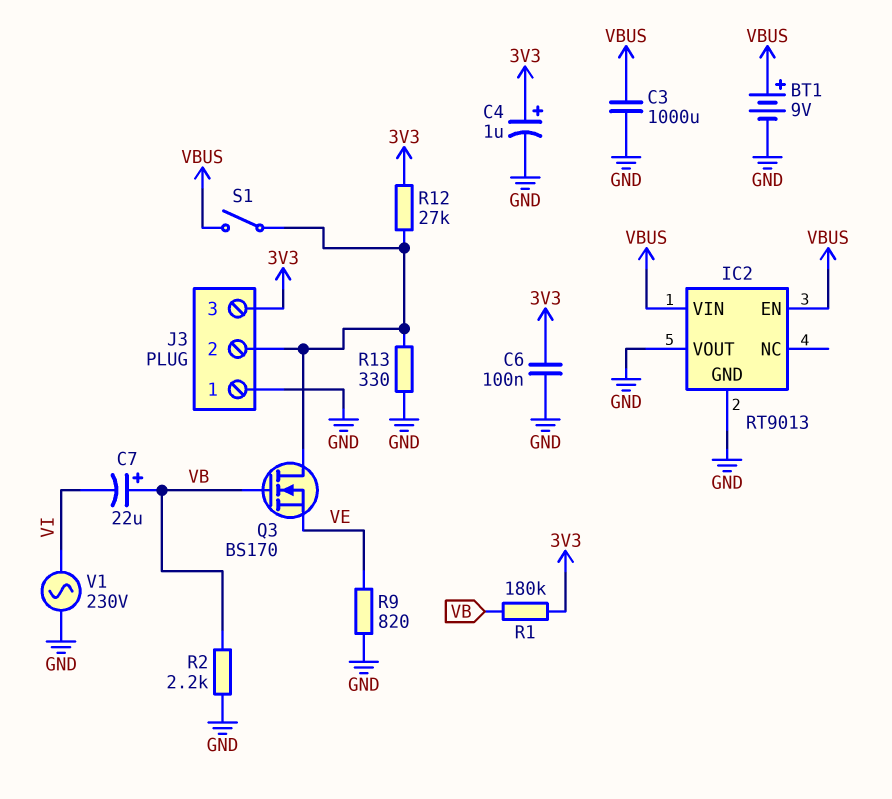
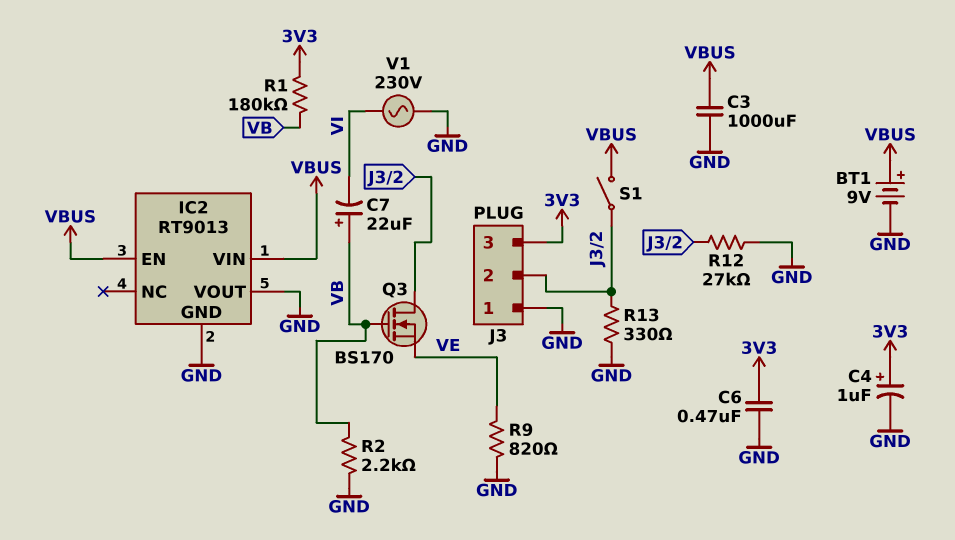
C6: 100nF (3V3, GND) -> 470nF (3V3, GND)
R12: 27k (3V3, J3/2) -> 27k (GND, J3/2)

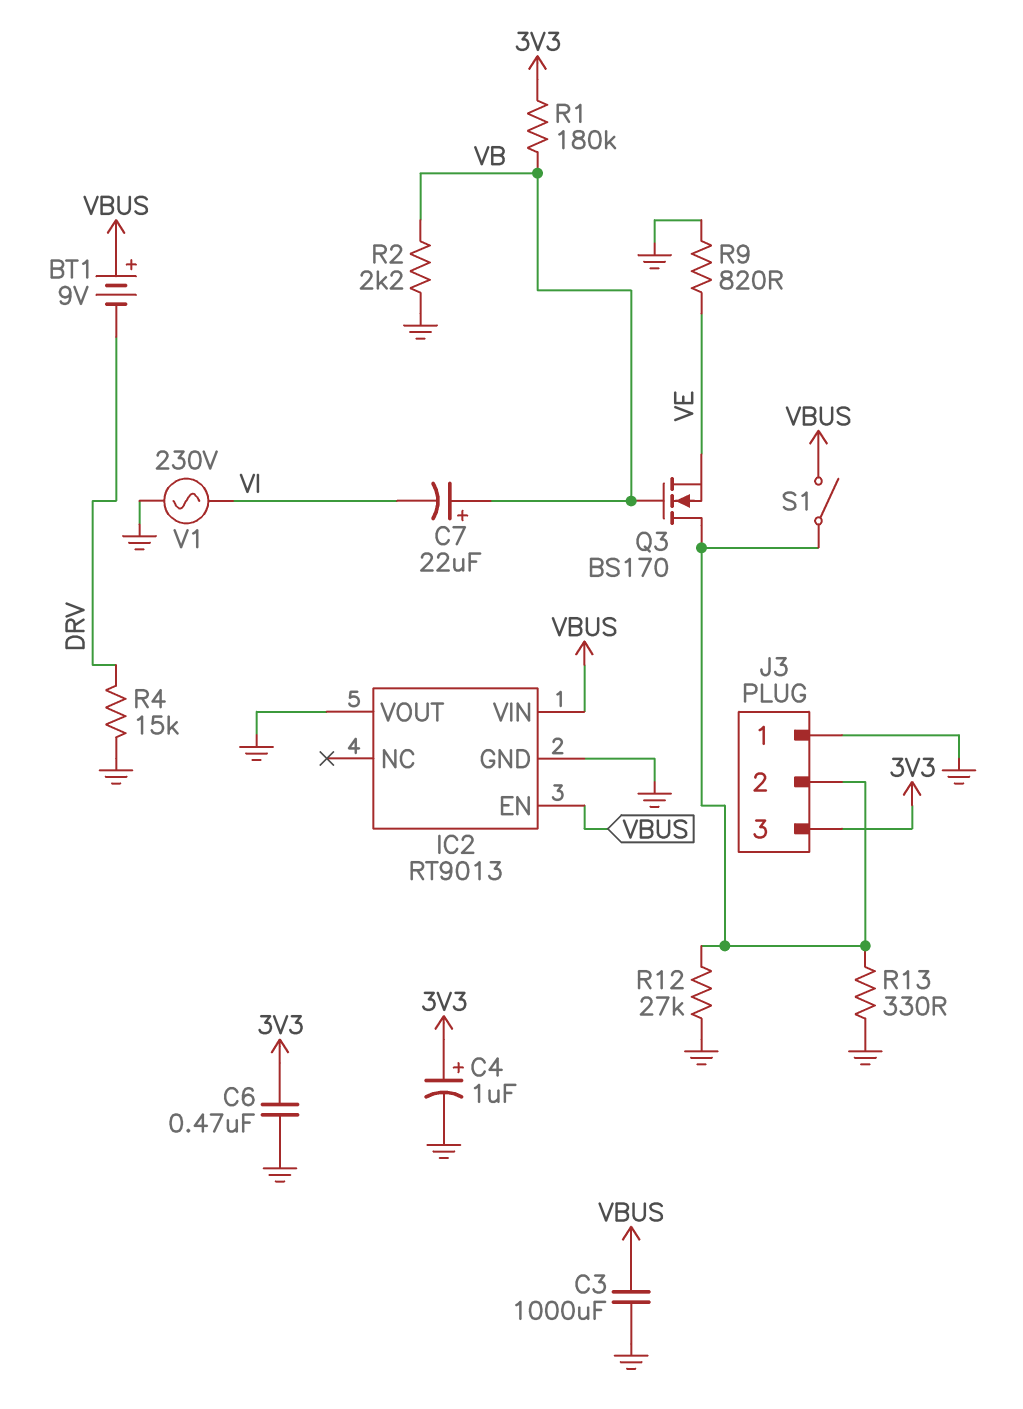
BT1: 9V (plus VBUS, minus GND) -> 9V (plus VBUS, minus DRV)
R4: none -> 15k (DRV, GND)

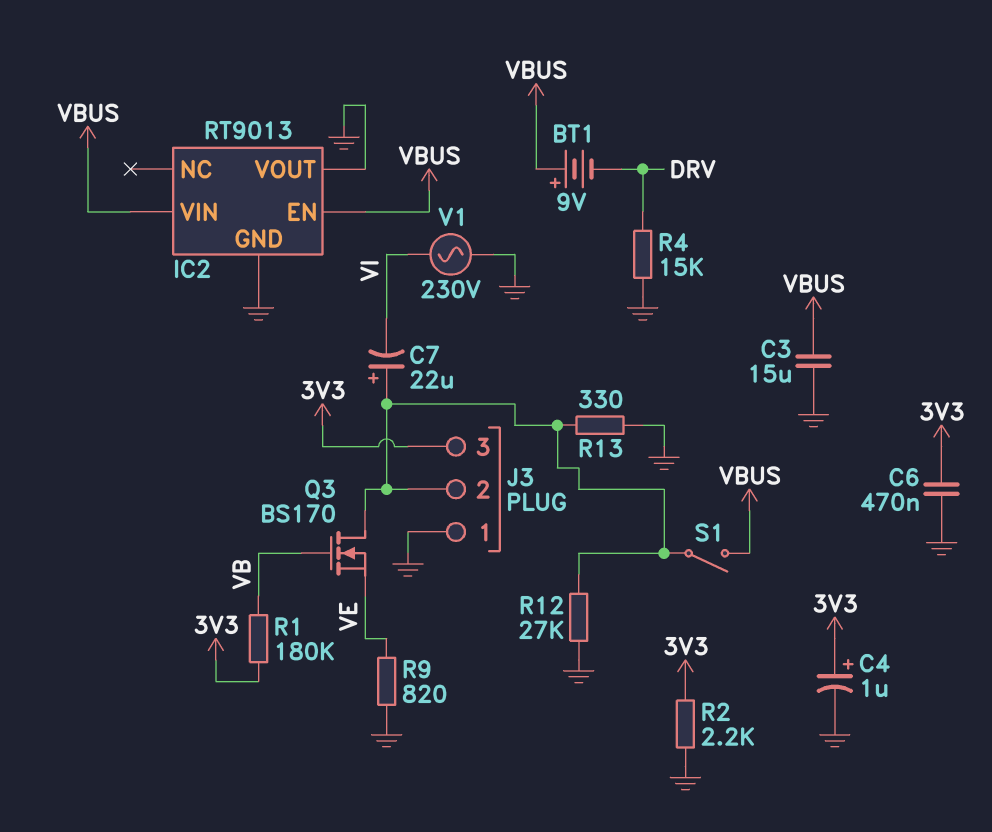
C3: 1000uF (GND, VBUS) -> 15uF (GND, VBUS)
C7: 22uF (plus VB, minus VI) -> 22uF (plus J3/2, minus VI)
R2: 2.2k (GND, VB) -> 2.2k (3V3, GND)

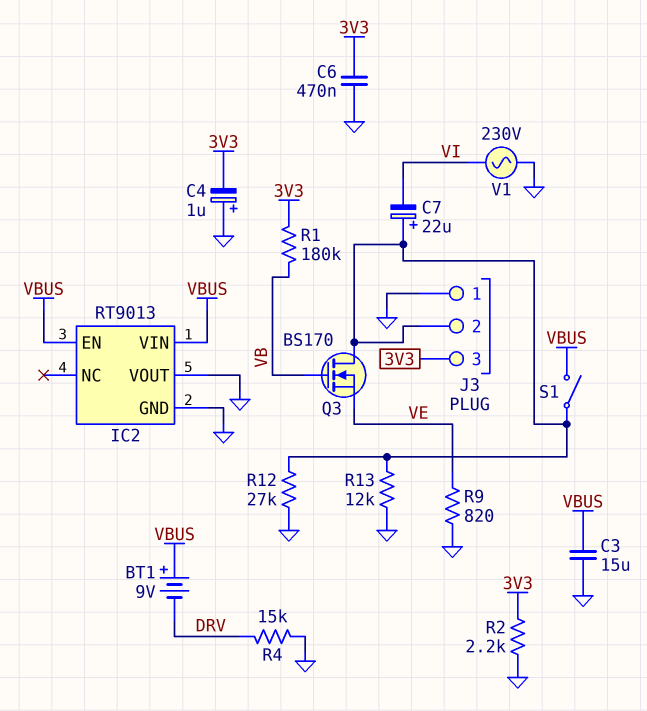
C4: 1uF (plus 3V3, minus GND) -> 1uF (plus GND, minus 3V3)
R13: 330 (GND, J3/2) -> 12k (GND, J3/2)

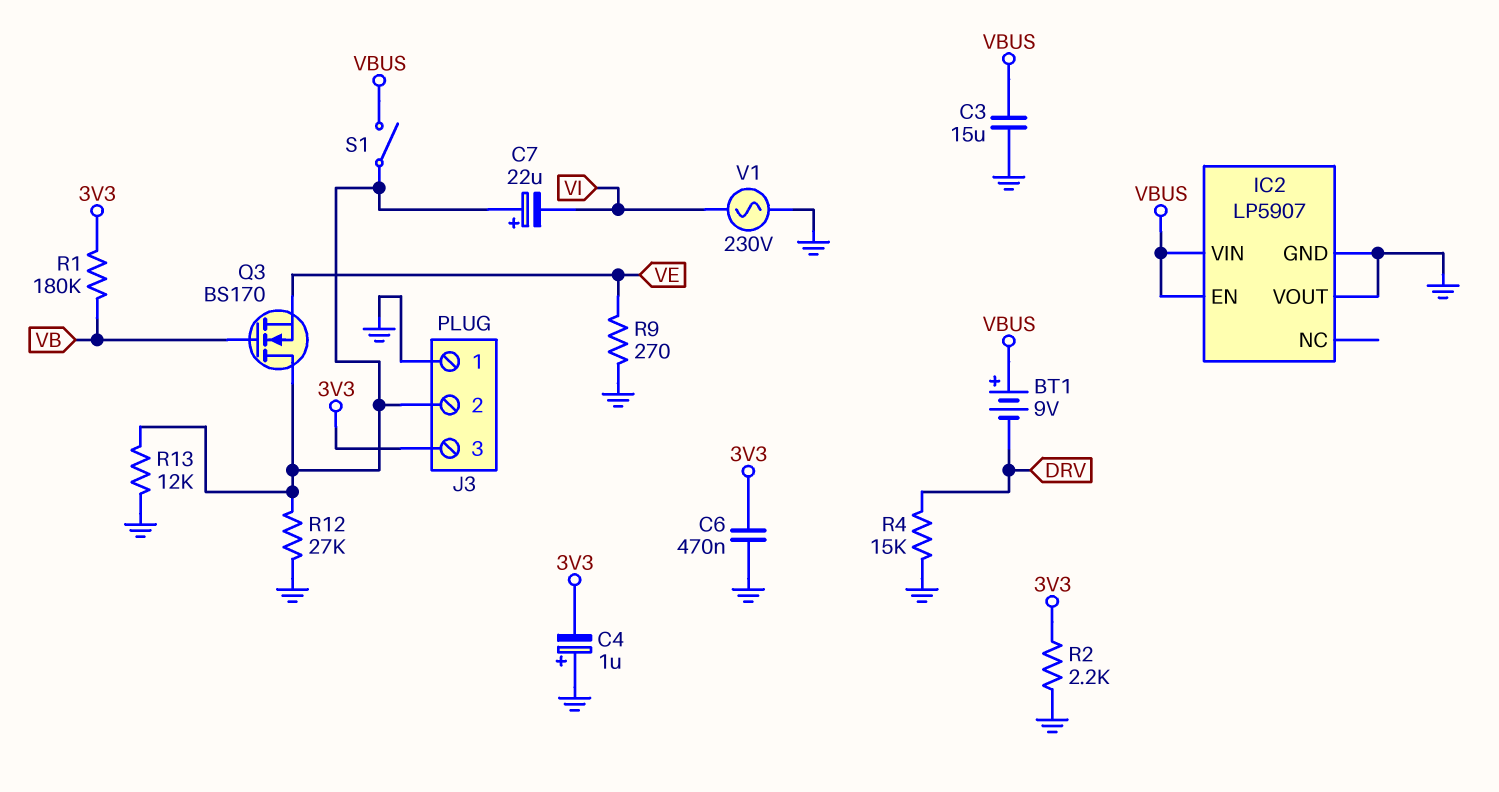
IC2: RT9013 -> LP5907
R9: 820 (GND, VE) -> 270 (GND, VE)

